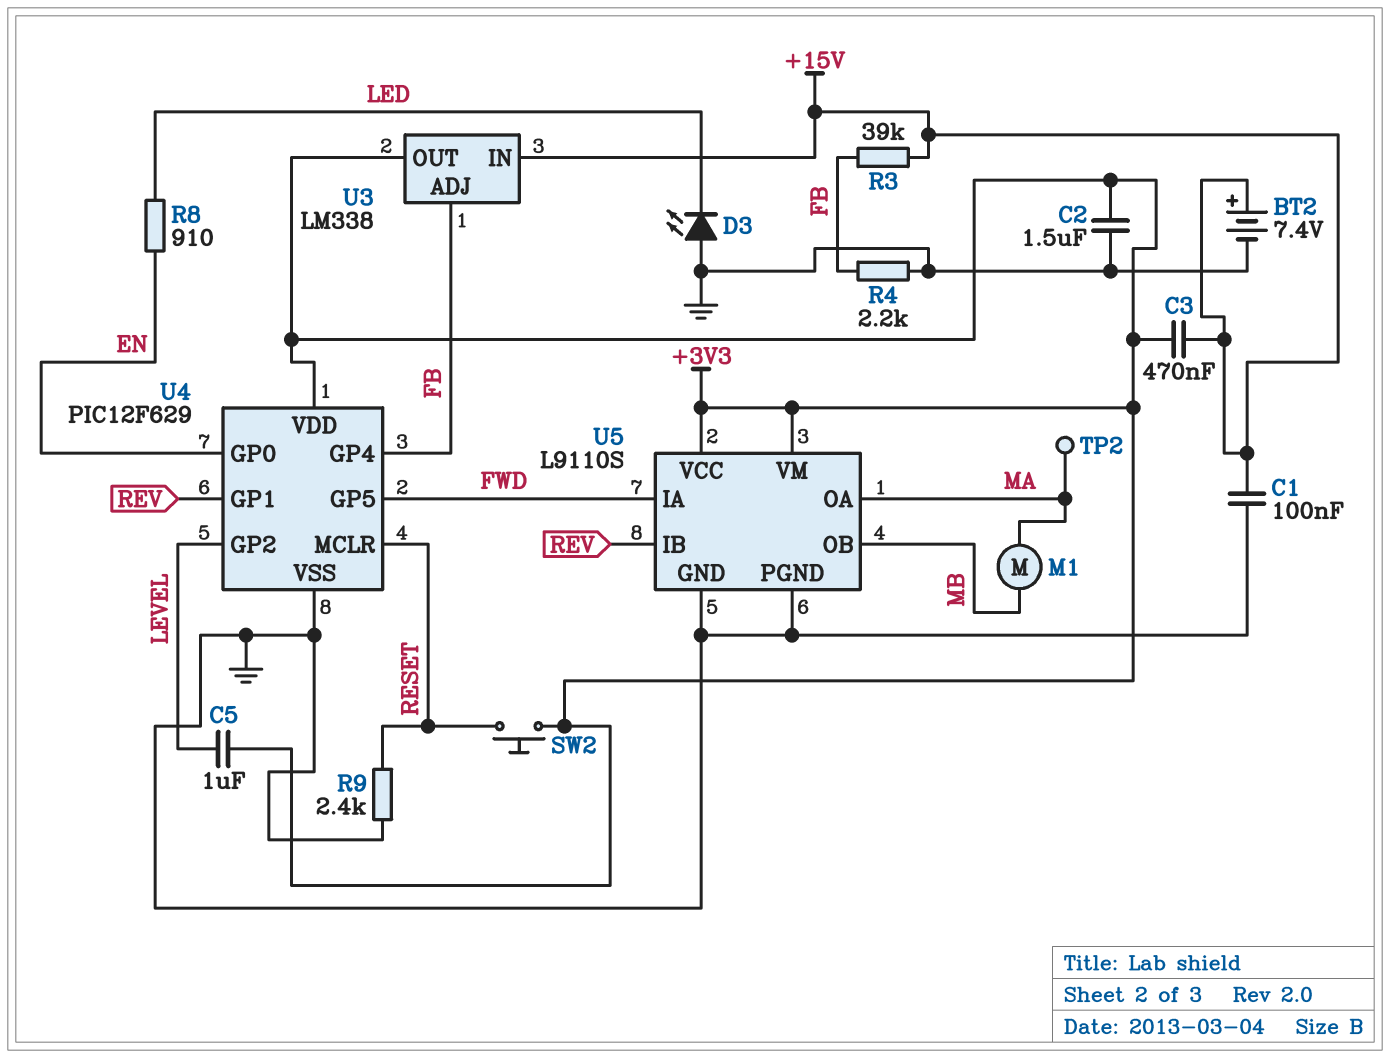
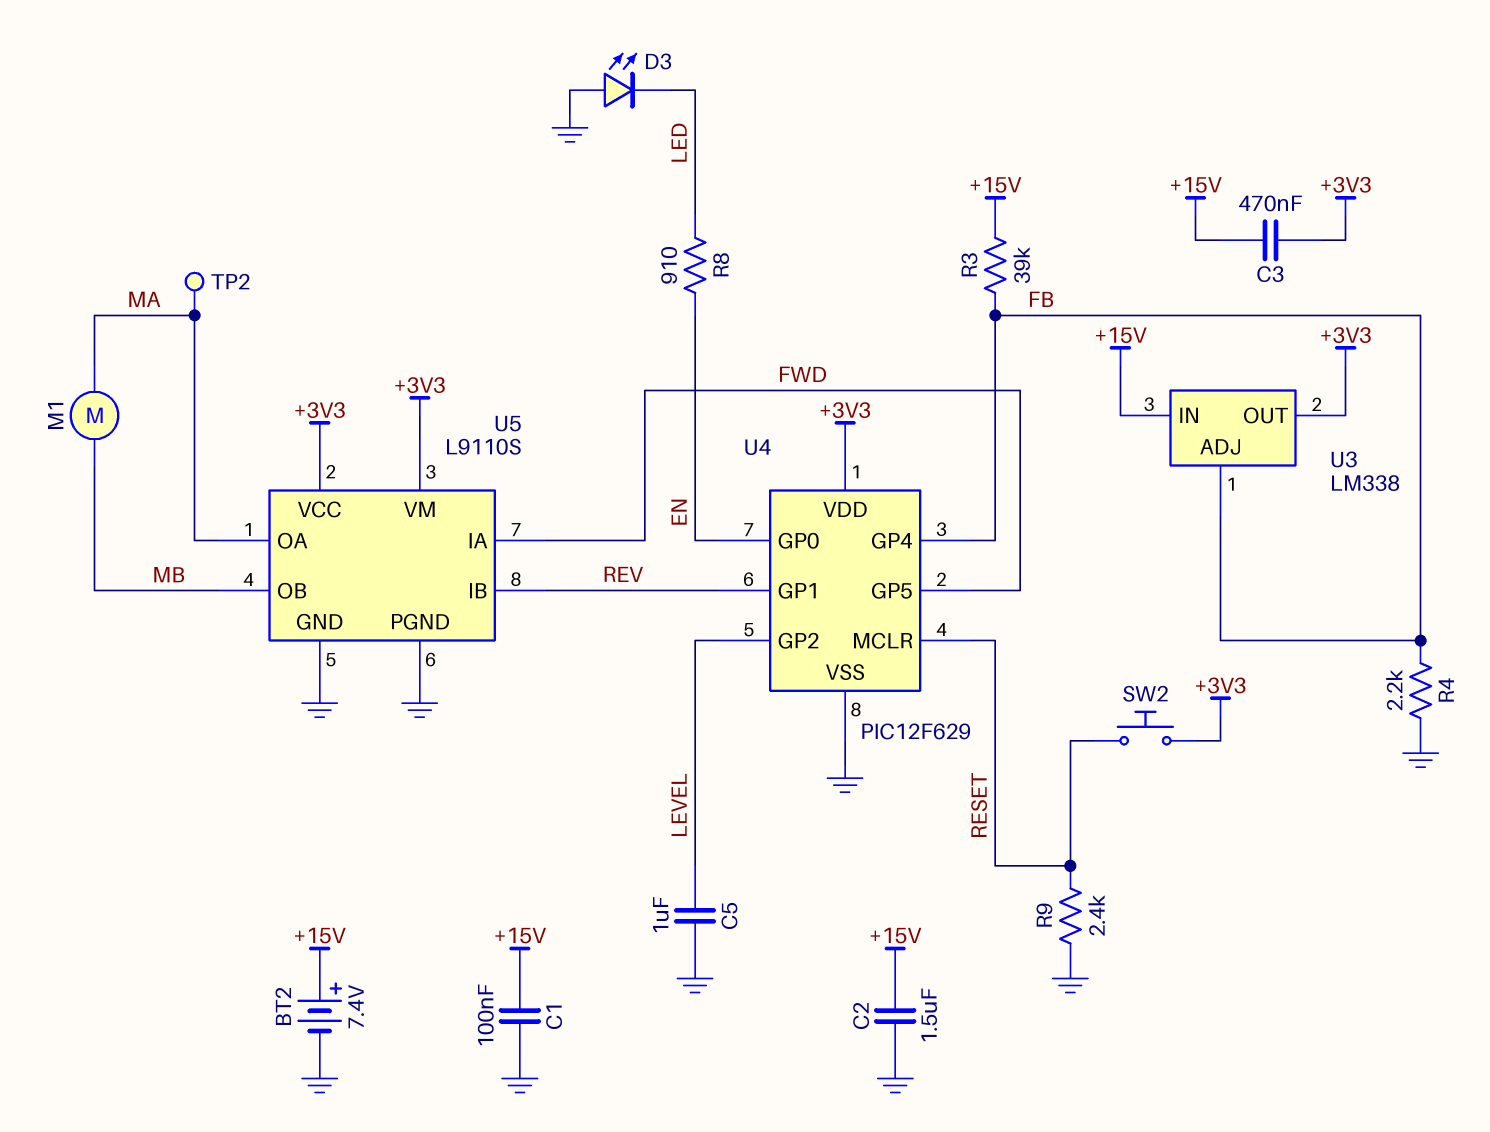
C2: 1.5uF (+3V3, GND) -> 1.5uF (+15V, GND)
C5: 1uF (+3V3, LEVEL) -> 1uF (GND, LEVEL)

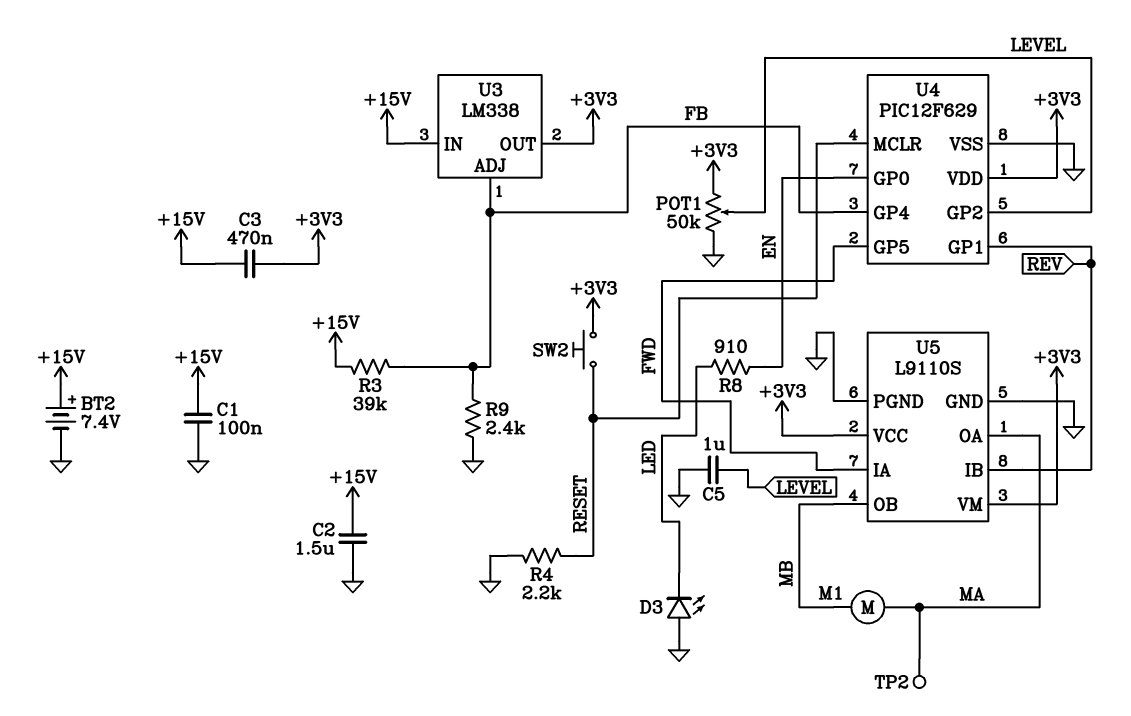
POT1: none -> 50k (+3V3, GND, wiper LEVEL)
R4: 2.2k (FB, GND) -> 2.2k (GND, RESET)
R9: 2.4k (GND, RESET) -> 2.4k (FB, GND)

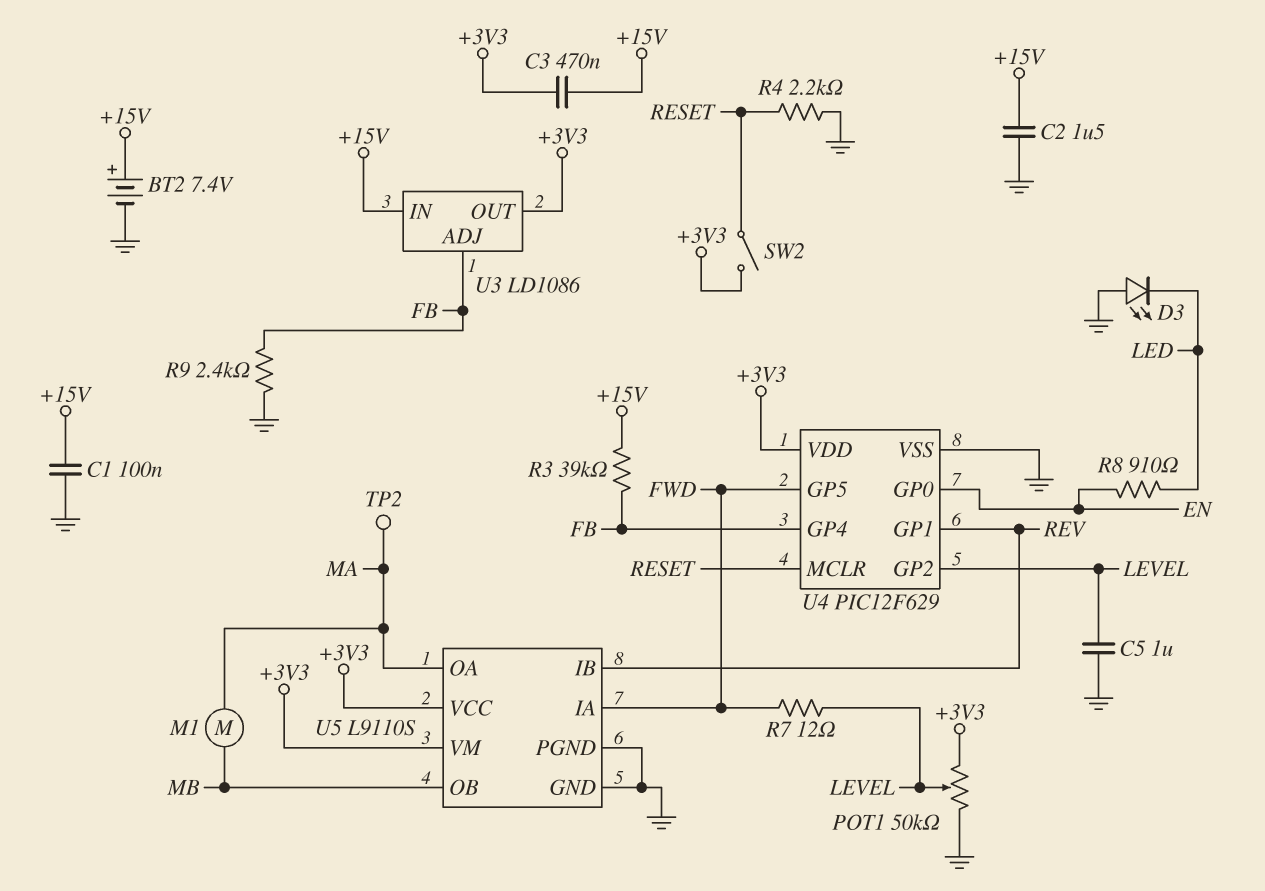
R7: none -> 12 (FWD, LEVEL)
SW2: button (+3V3, RESET) -> switch (+3V3, RESET)
U3: LM338 -> LD1086

